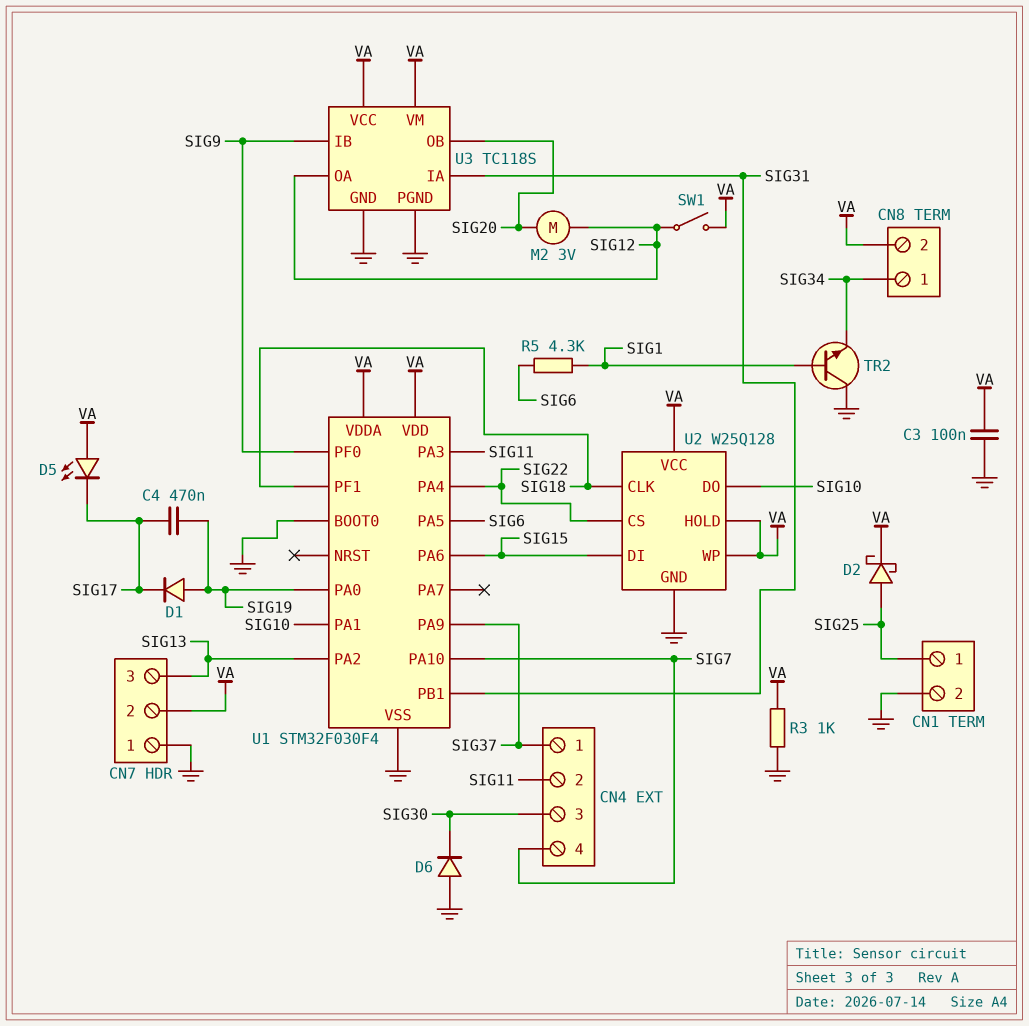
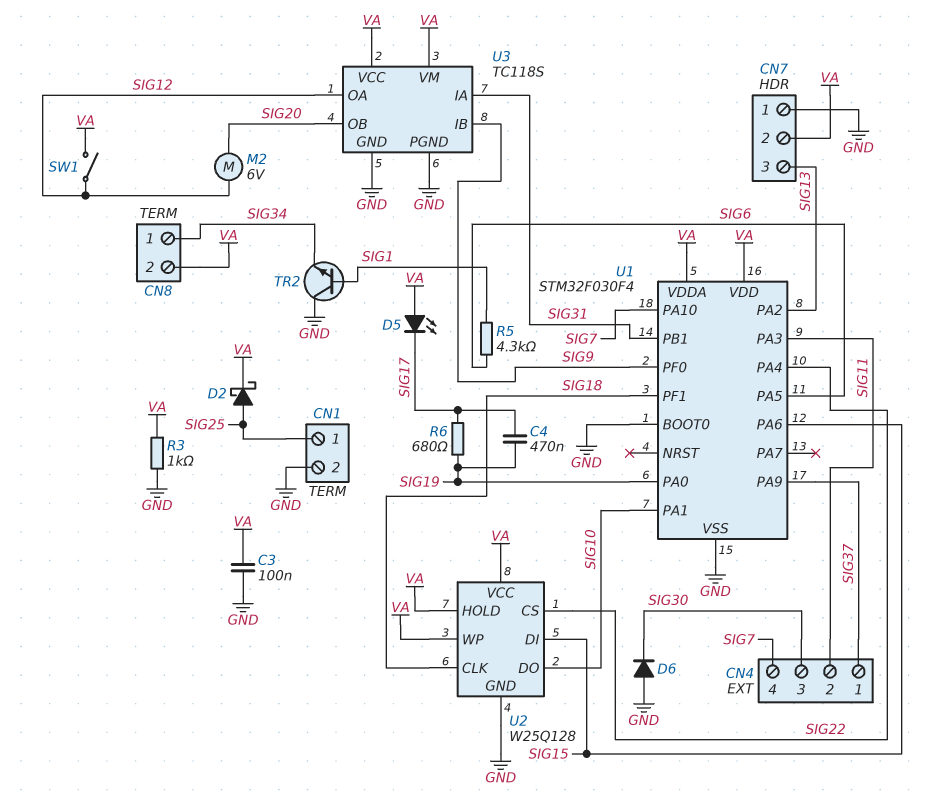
D1: diode (A SIG19, K SIG17) -> none
M2: motor 3V (SIG12, SIG20) -> motor 6V (SIG12, SIG20)
R6: none -> 680 (SIG17, SIG19)

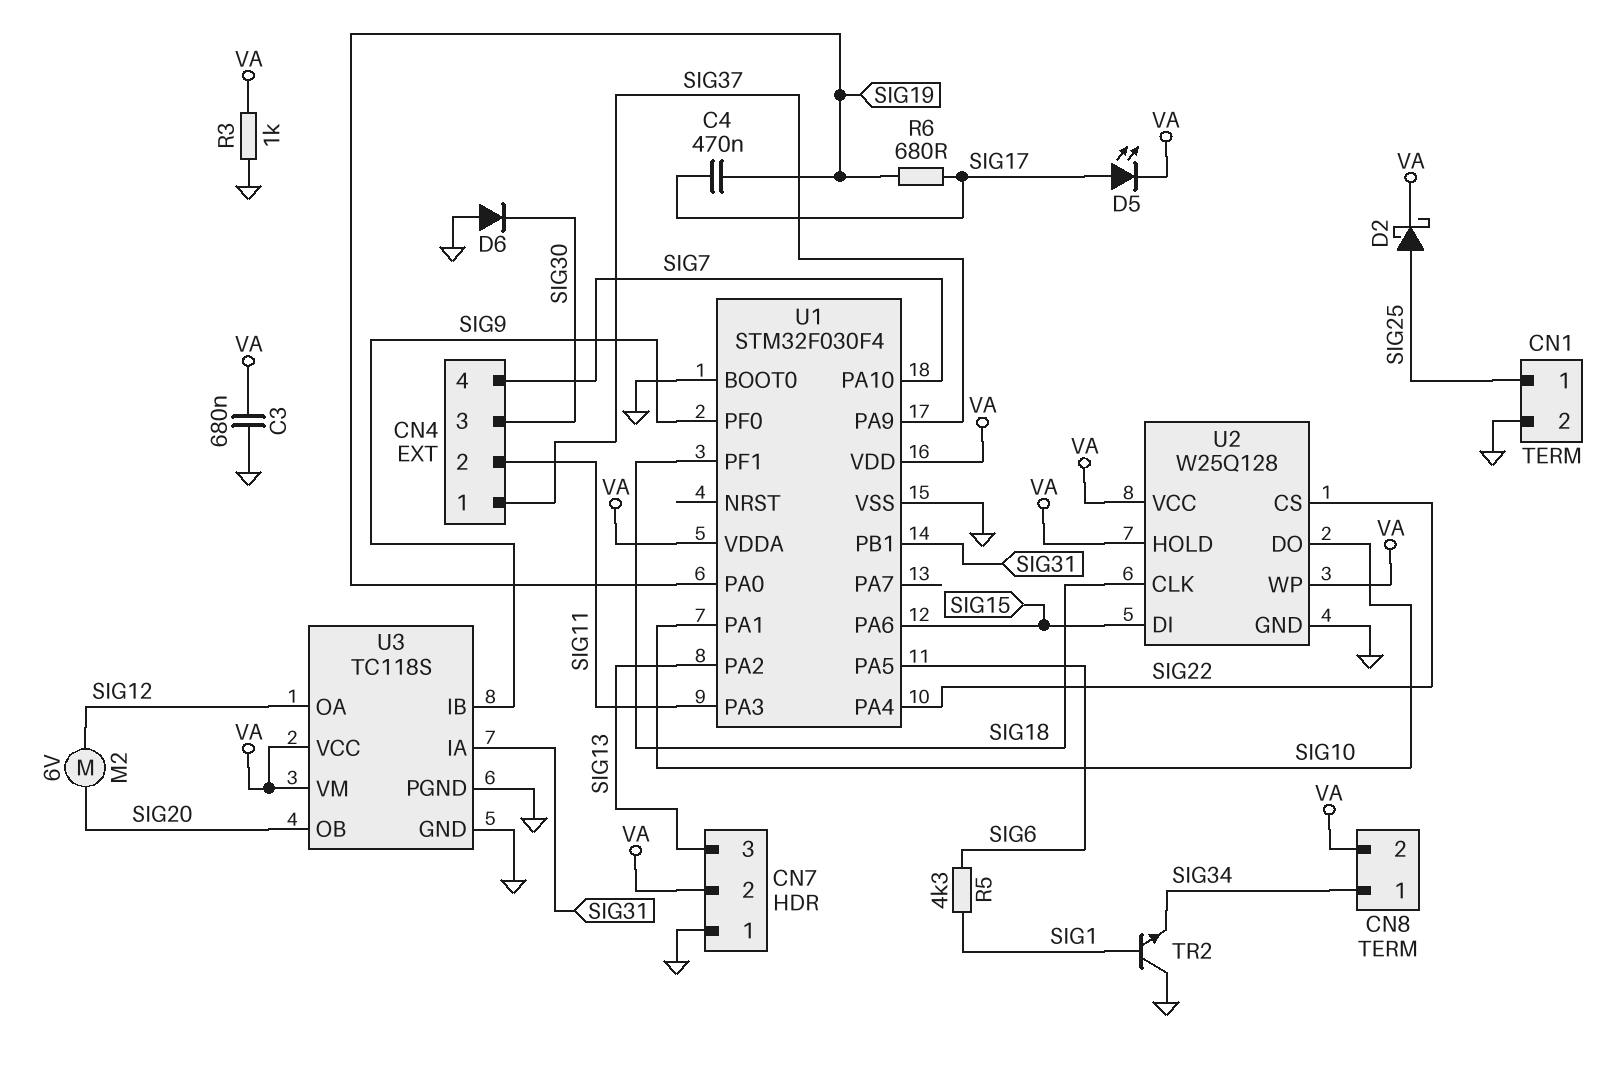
C3: 100nF (GND, VA) -> 680nF (GND, VA)
D5: LED (A VA, K SIG17) -> LED (A SIG17, K VA)
SW1: switch (SIG12, VA) -> none

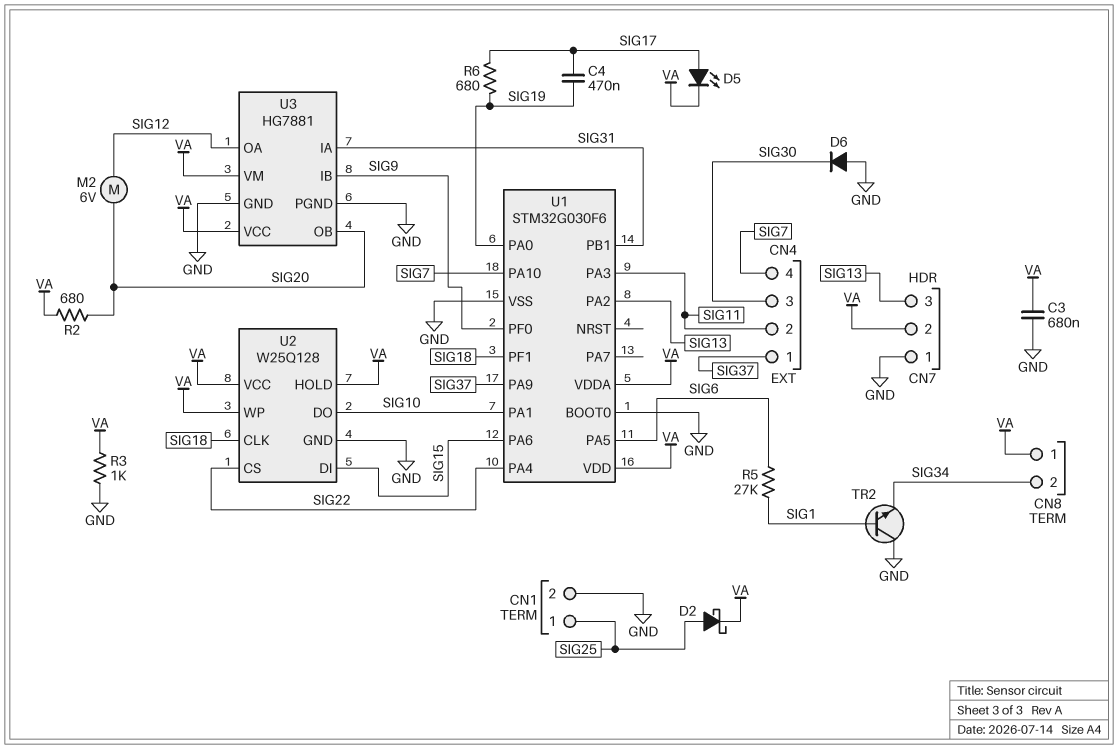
CN8 pin 1: SIG34 -> VA
CN8 pin 2: VA -> SIG34
R2: none -> 680 (SIG20, VA)
R5: 4.3k (SIG1, SIG6) -> 27k (SIG1, SIG6)
U1: STM32F030F4 -> STM32G030F6
U3: TC118S -> HG7881

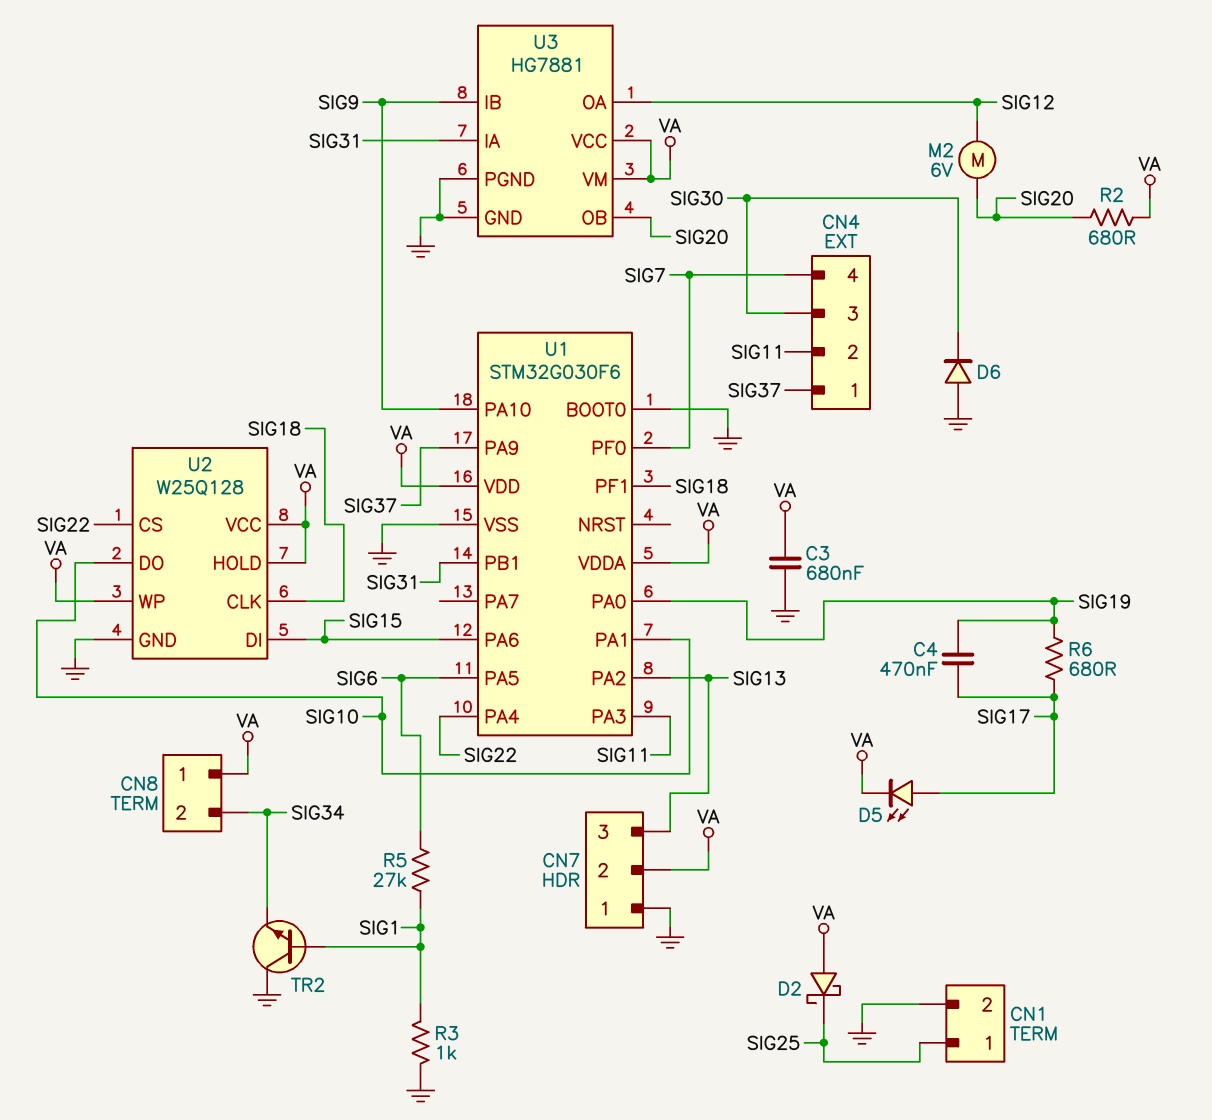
D2: schottky (A SIG25, K VA) -> schottky (A VA, K SIG25)
R3: 1k (GND, VA) -> 1k (GND, SIG1)
U1 pin PA10: SIG7 -> SIG9
U1 pin PF0: SIG9 -> SIG7

